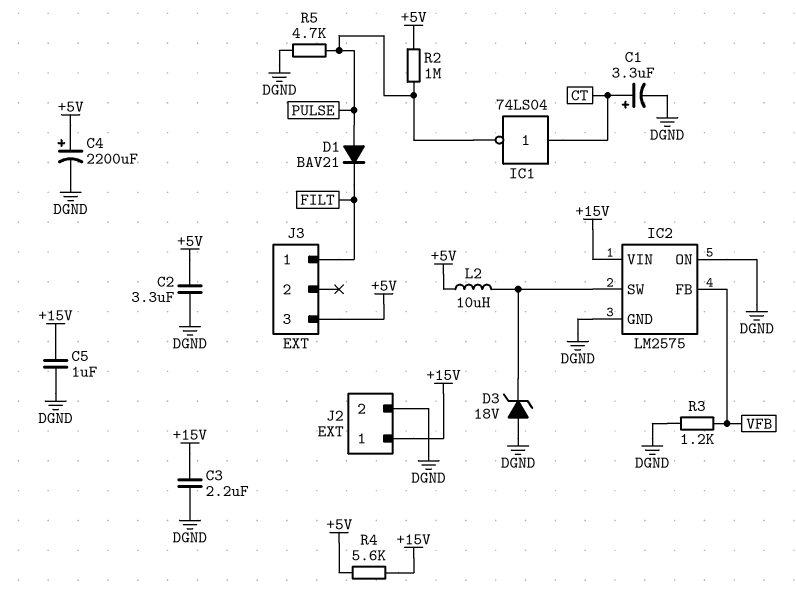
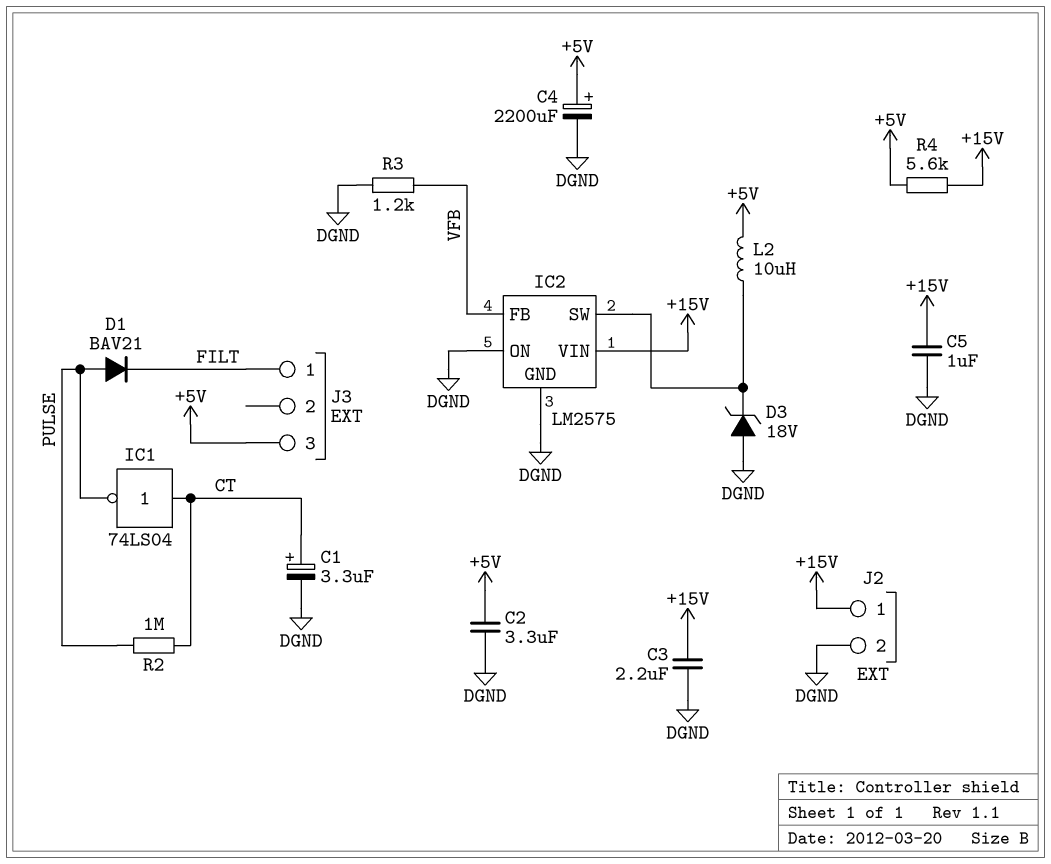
R2: 1M (+5V, PULSE) -> 1M (CT, PULSE)
R5: 4.7k (DGND, PULSE) -> none

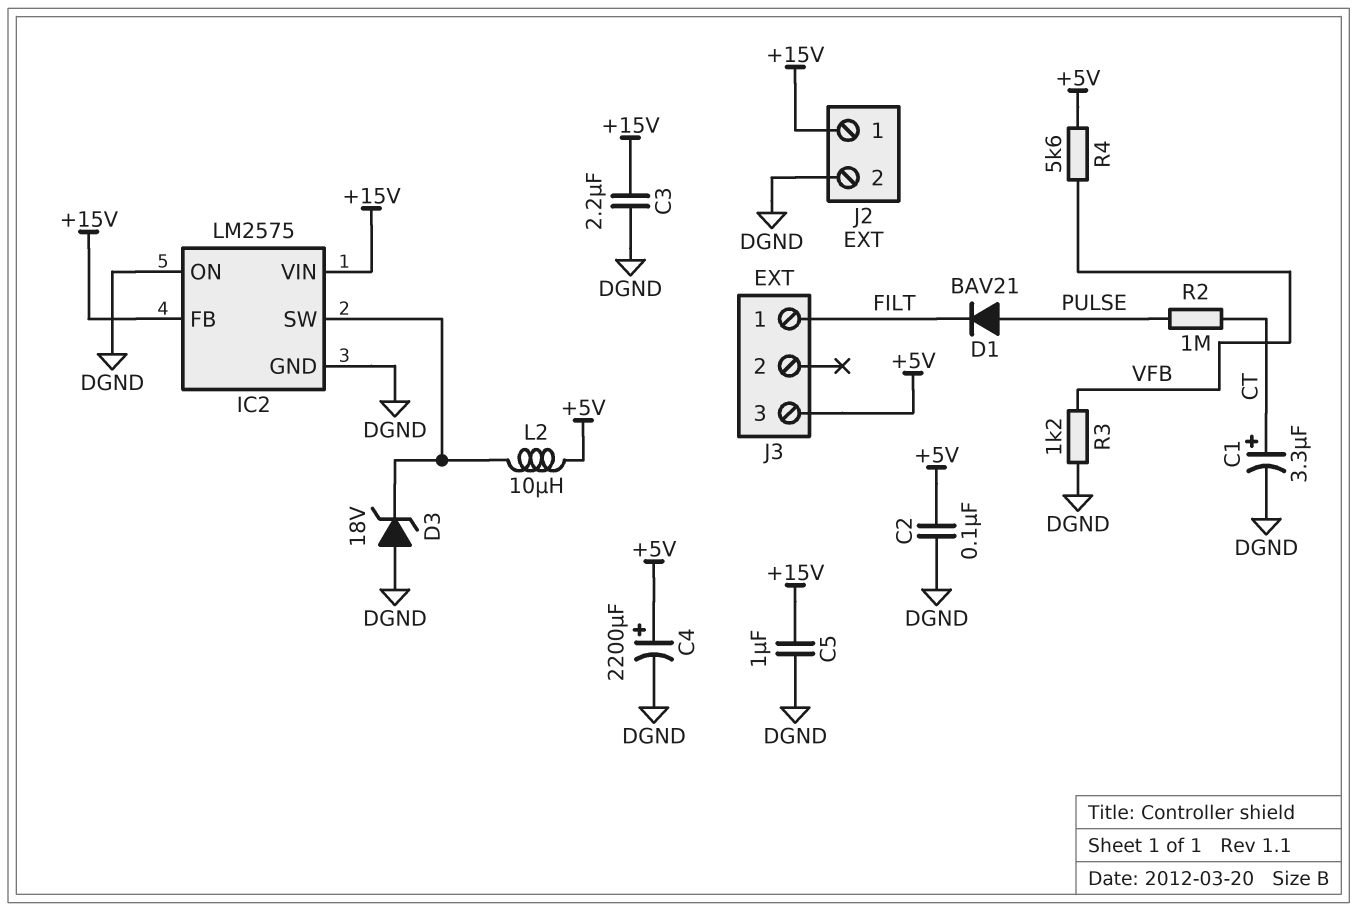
C2: 3.3uF (+5V, DGND) -> 100nF (+5V, DGND)
IC1: NOT 74LS04 (in CT, out PULSE) -> none
IC2 pin FB: VFB -> +15V
R4: 5.6k (+5V, +15V) -> 5.6k (+5V, VFB)

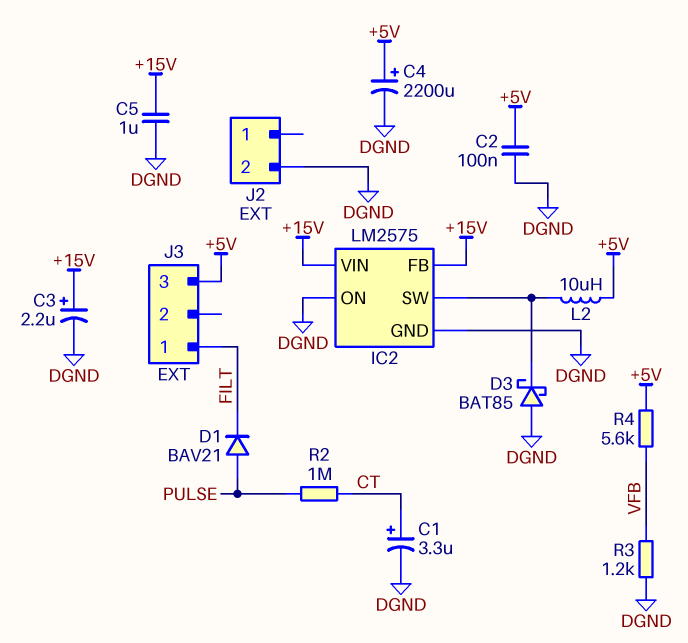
C3: 2.2uF (+15V, DGND) -> 2.2uF (plus +15V, minus DGND)
D3: zener 18V (A DGND, K IC2/SW) -> schottky BAT85 (A DGND, K IC2/SW)
J2 pin 1: +15V -> none

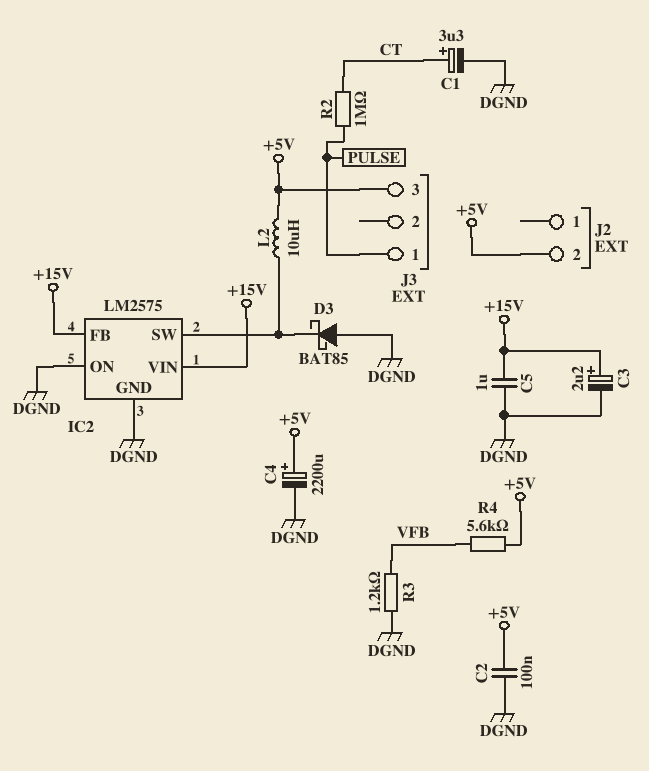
D1: diode BAV21 (A PULSE, K FILT) -> none
J2 pin 2: DGND -> +5V
J3 pin 1: FILT -> PULSE

